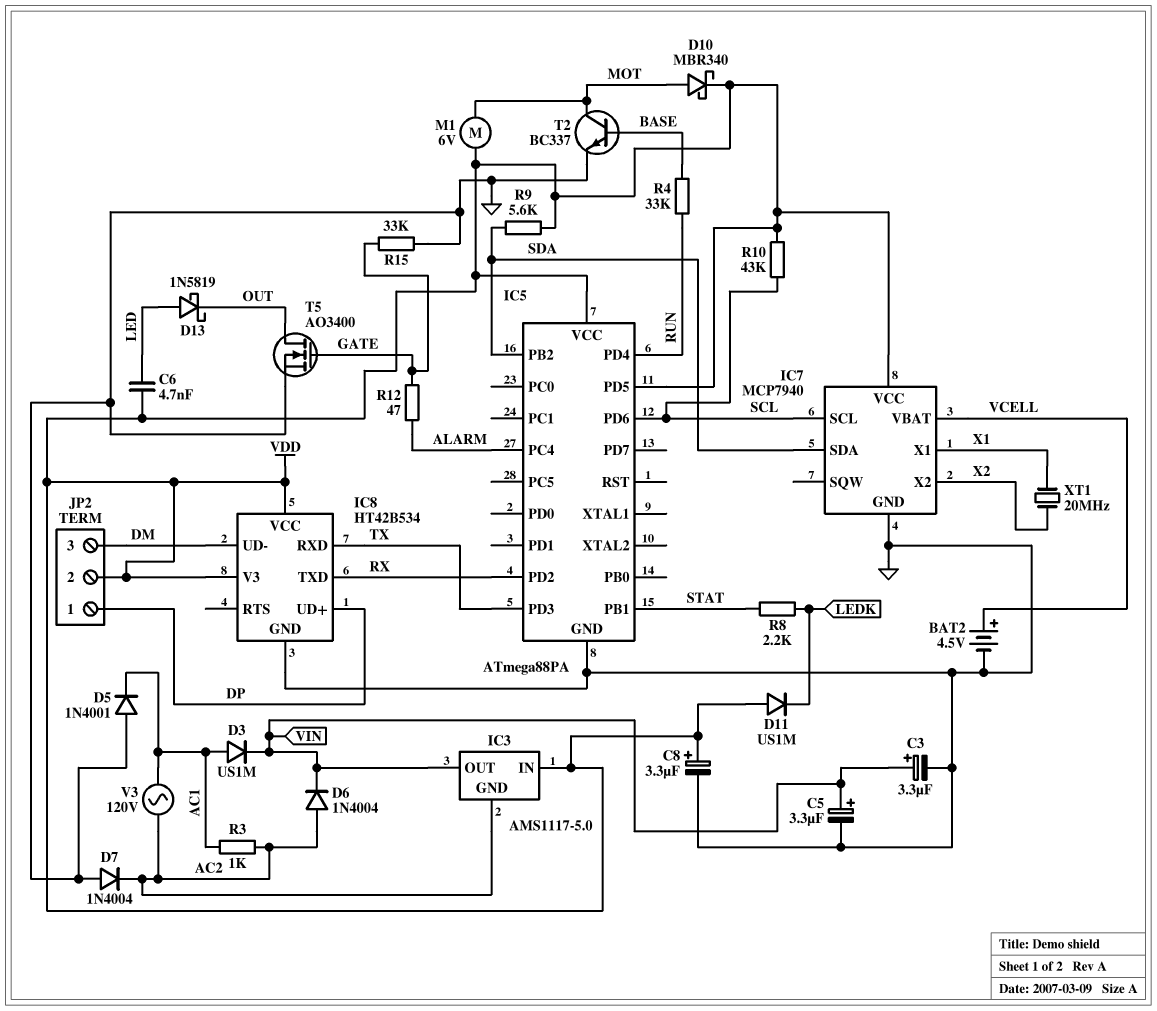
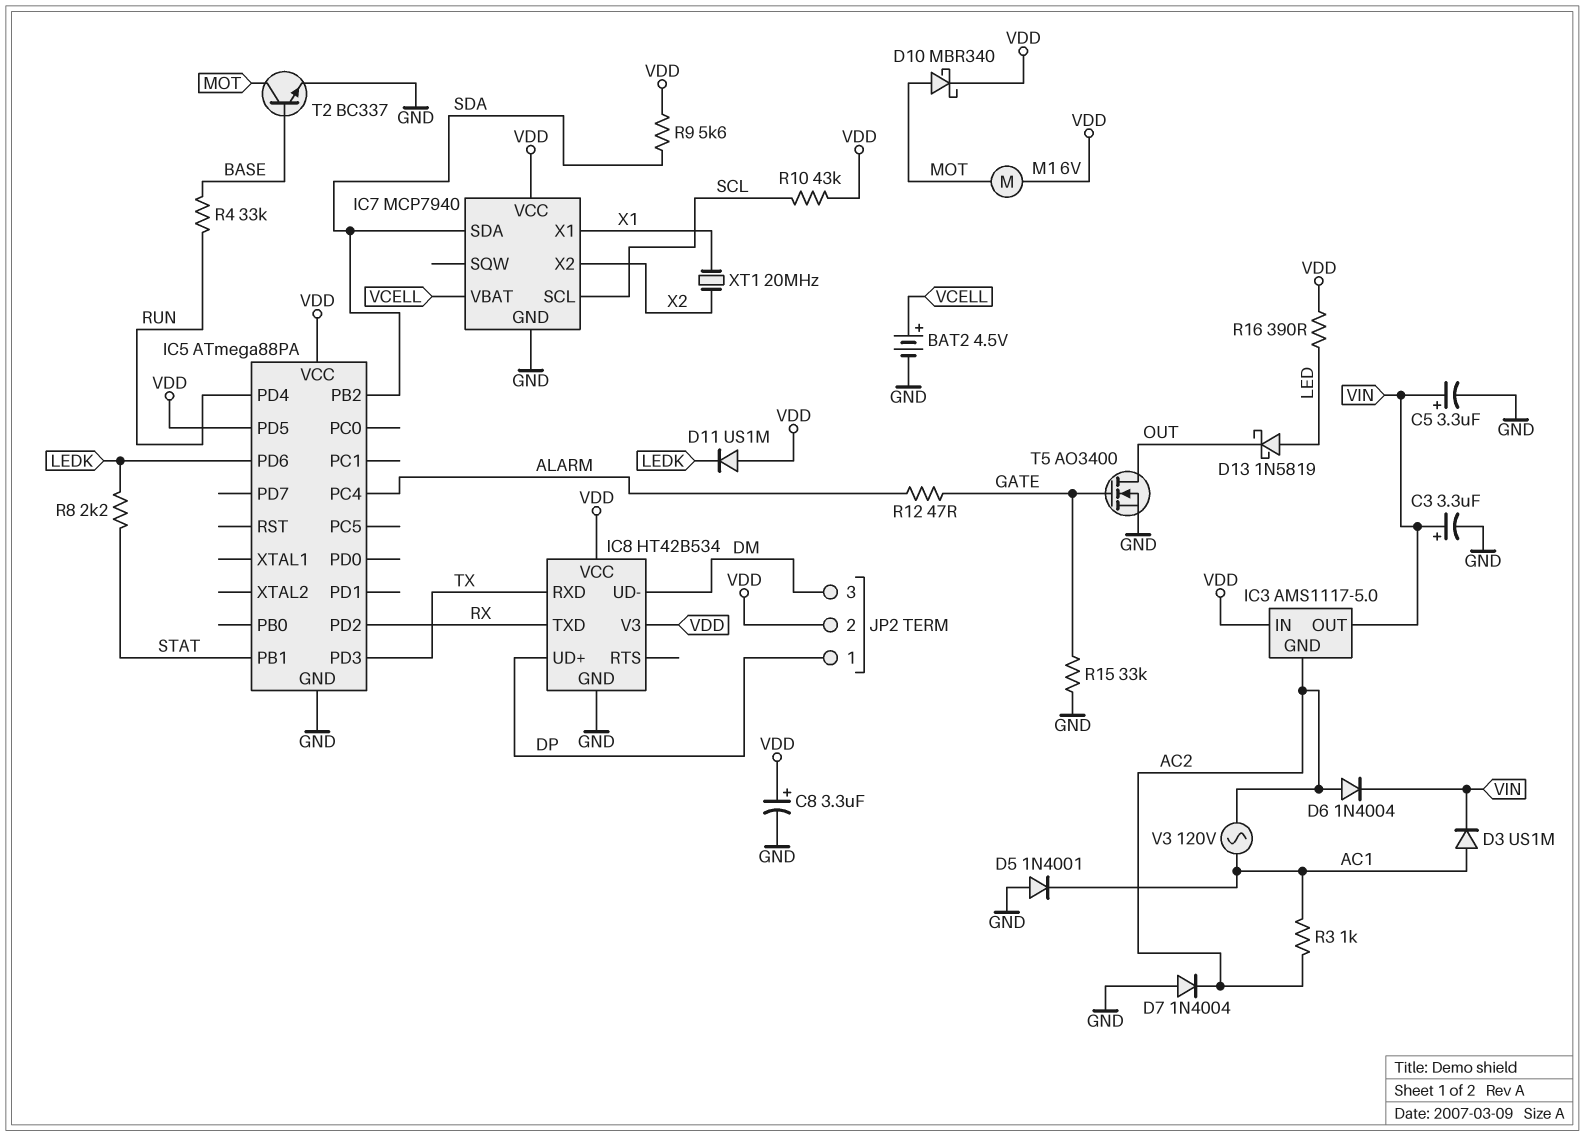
C6: 4.7nF (LED, VDD) -> none
IC5 pin PD6: SCL -> LEDK
R16: none -> 390 (LED, VDD)

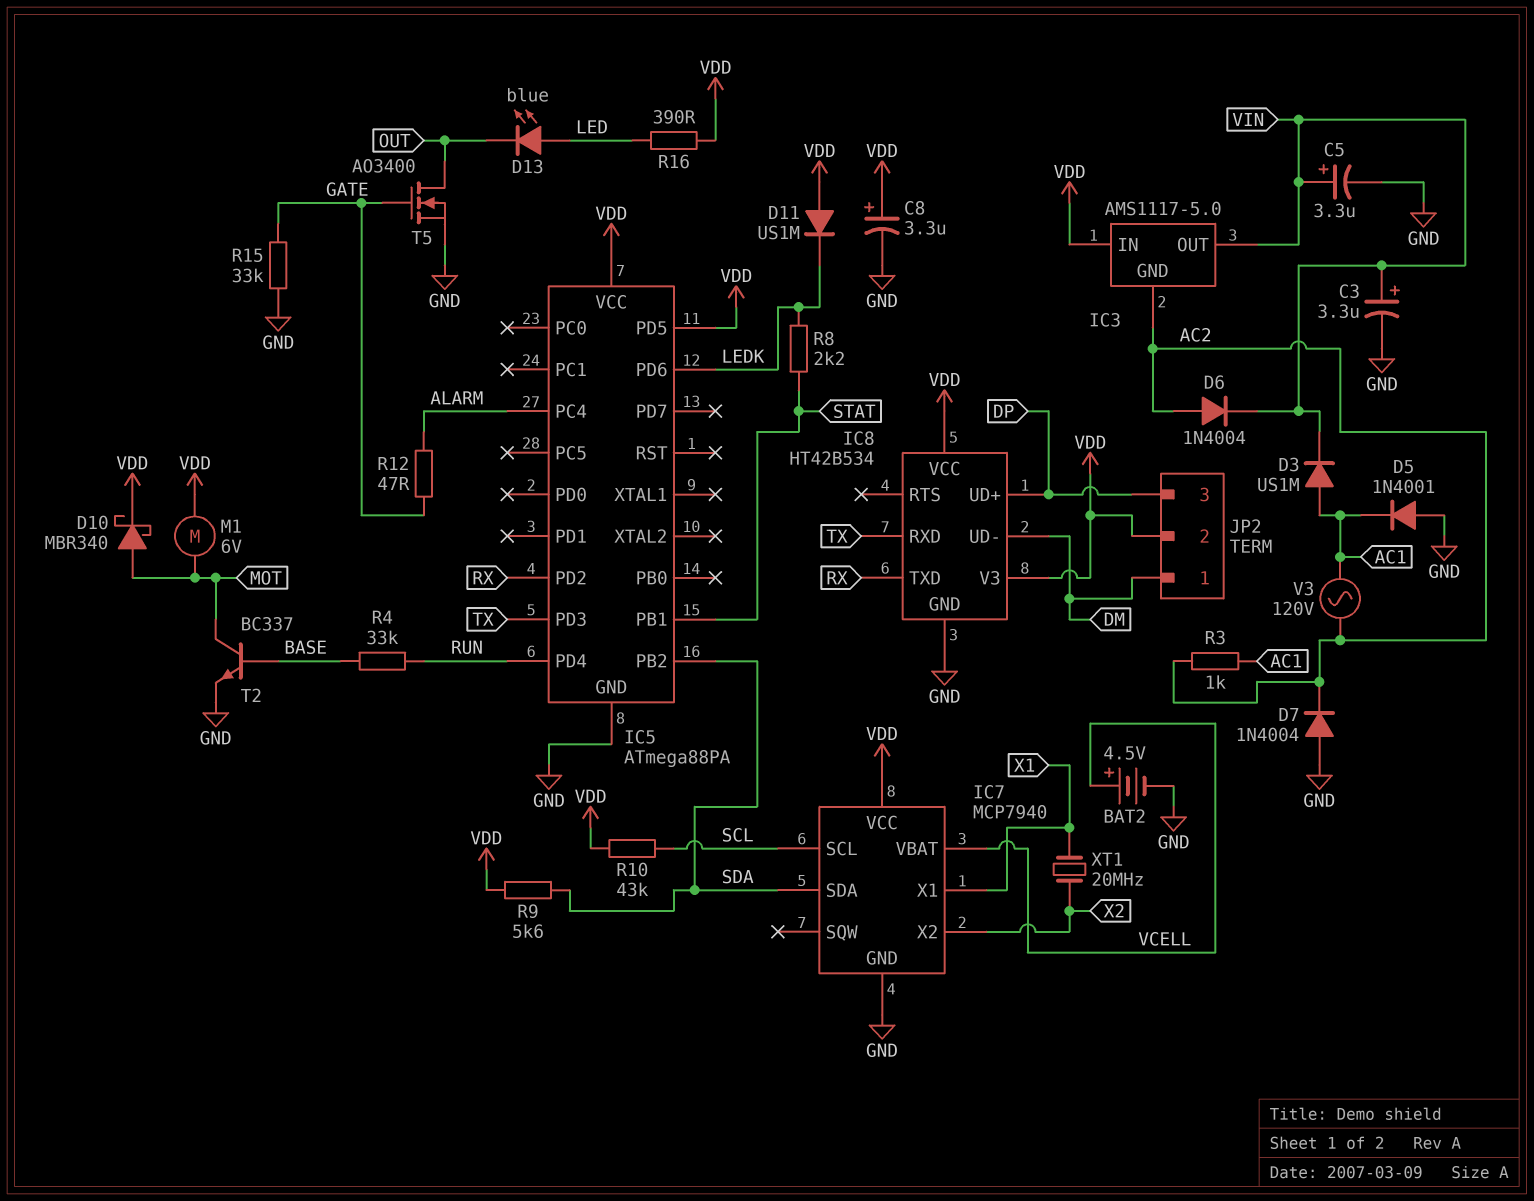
D13: schottky 1N5819 (A LED, K OUT) -> LED blue (A LED, K OUT)
JP2 pin 1: DP -> DM
JP2 pin 3: DM -> DP

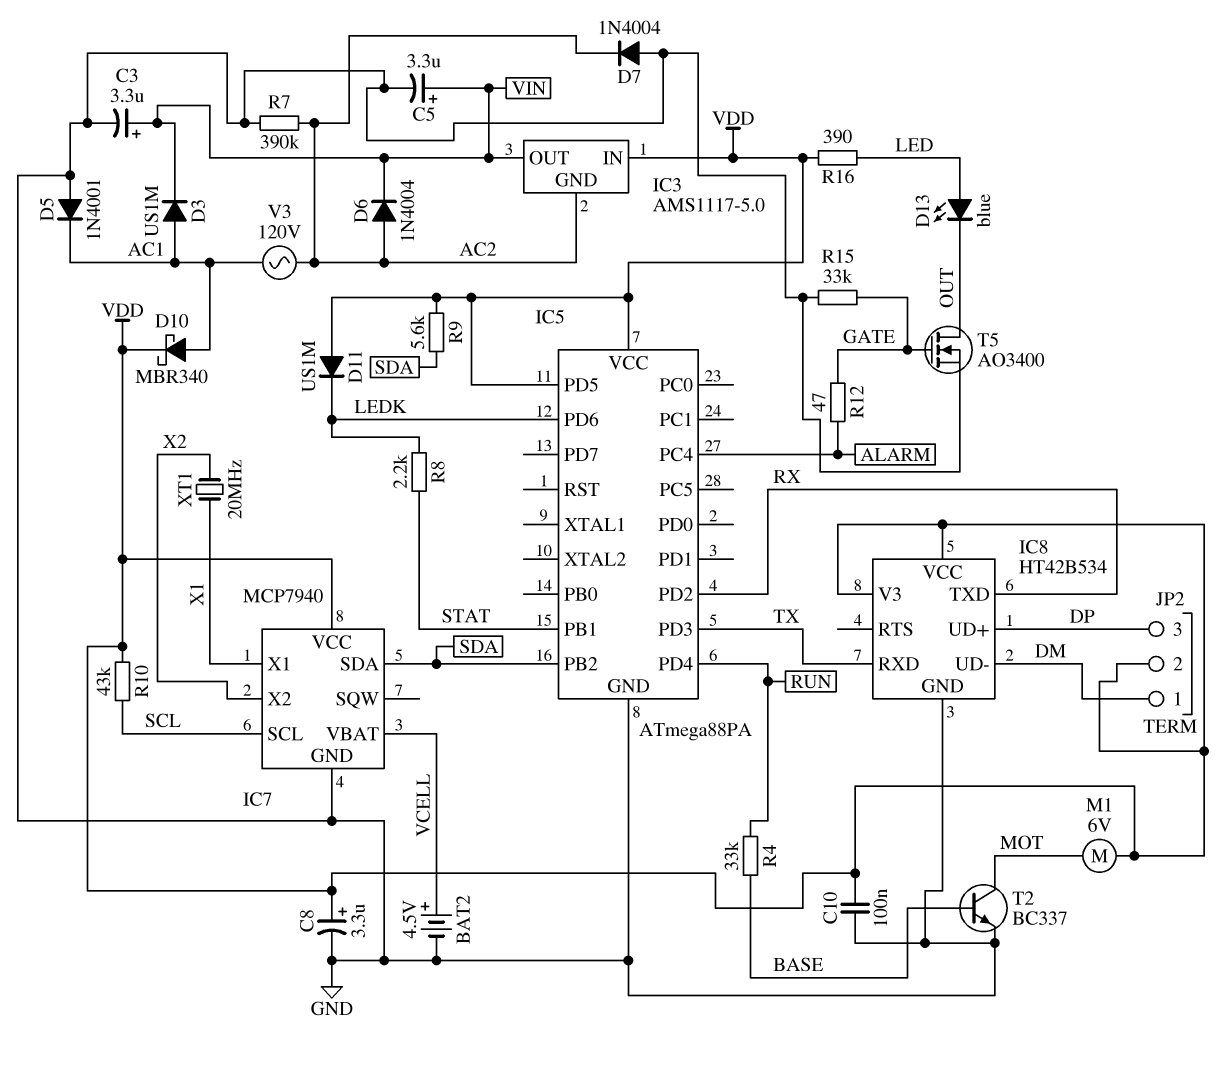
C10: none -> 100nF (GND, VDD)
D10: schottky MBR340 (A MOT, K VDD) -> schottky MBR340 (A AC1, K VDD)
R3: 1k (AC1, AC2) -> none
R7: none -> 390k (AC2, GND)

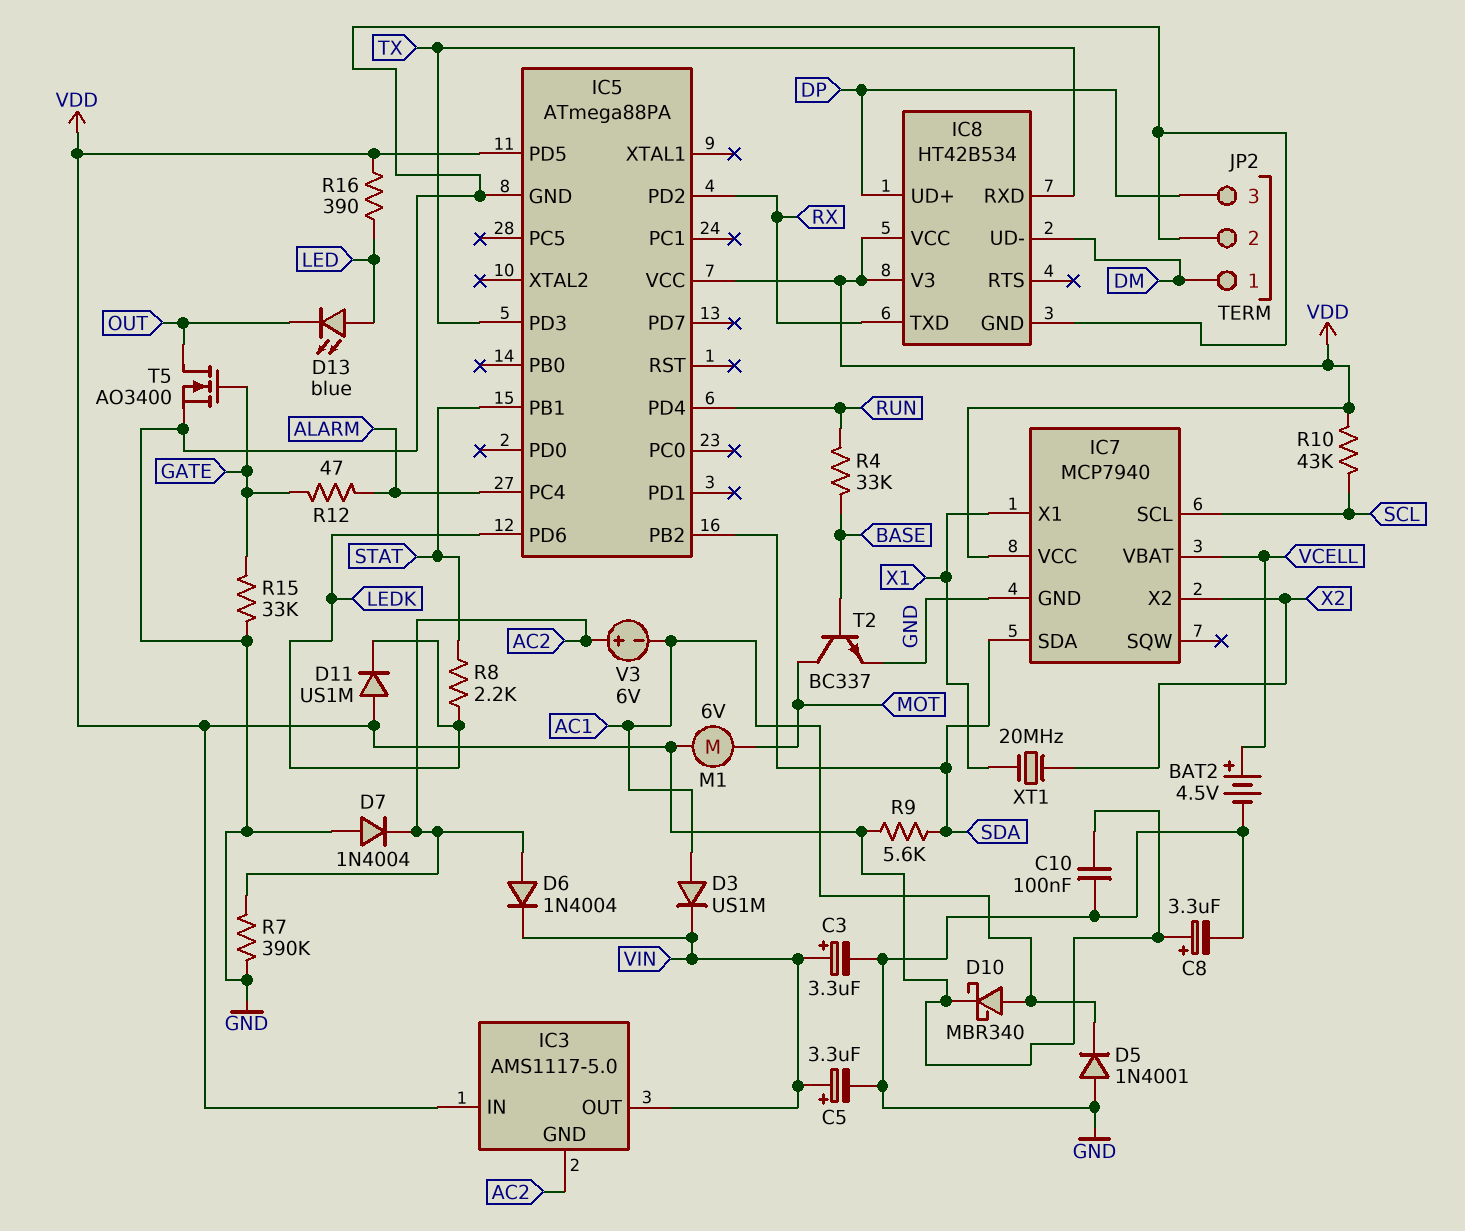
JP2 pin 2: VDD -> GND
V3: AC 120V (AC1, AC2) -> 6V (plus AC2, minus AC1)

